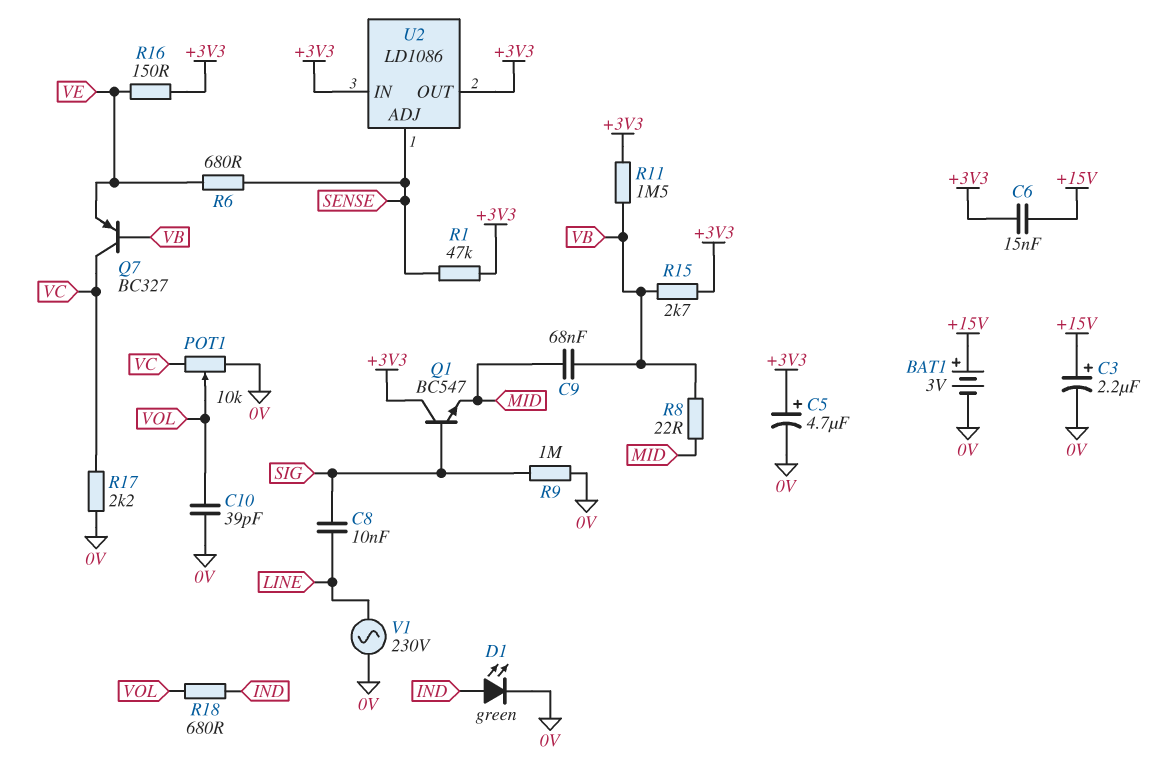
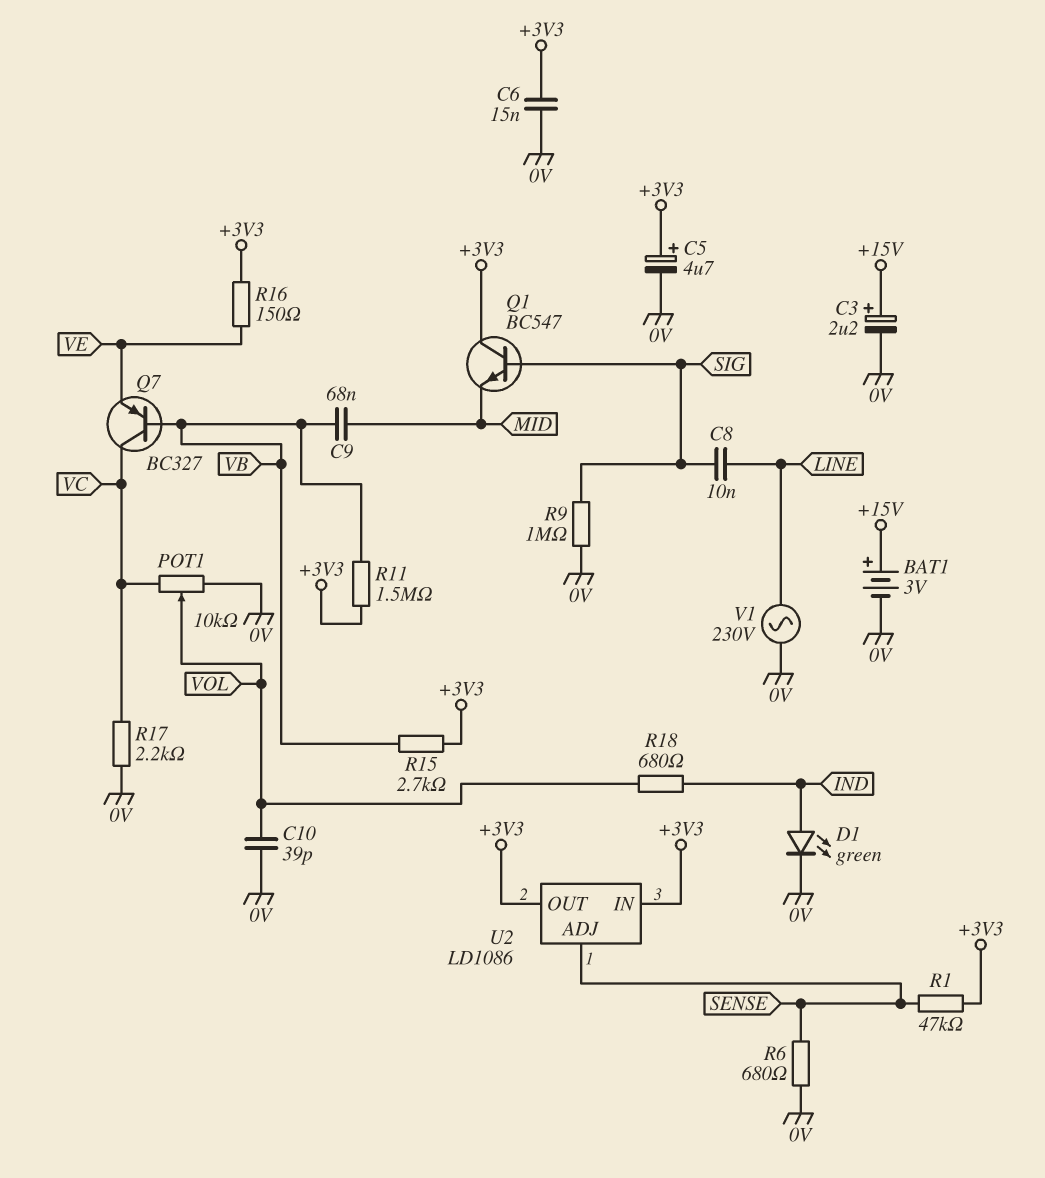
C6: 15nF (+3V3, +15V) -> 15nF (+3V3, 0V)
R6: 680 (SENSE, VE) -> 680 (0V, SENSE)
R8: 22 (MID, VB) -> none

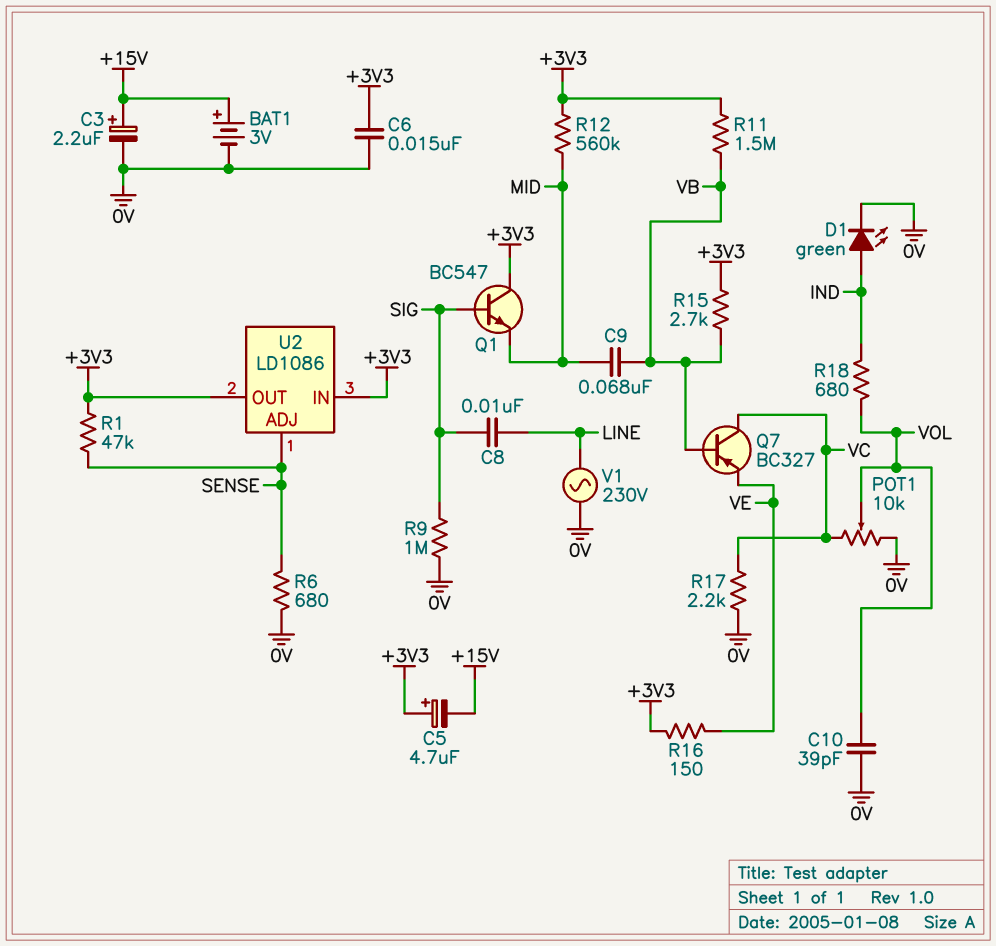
C5: 4.7uF (plus +3V3, minus 0V) -> 4.7uF (plus +3V3, minus +15V)
R12: none -> 560k (+3V3, MID)

